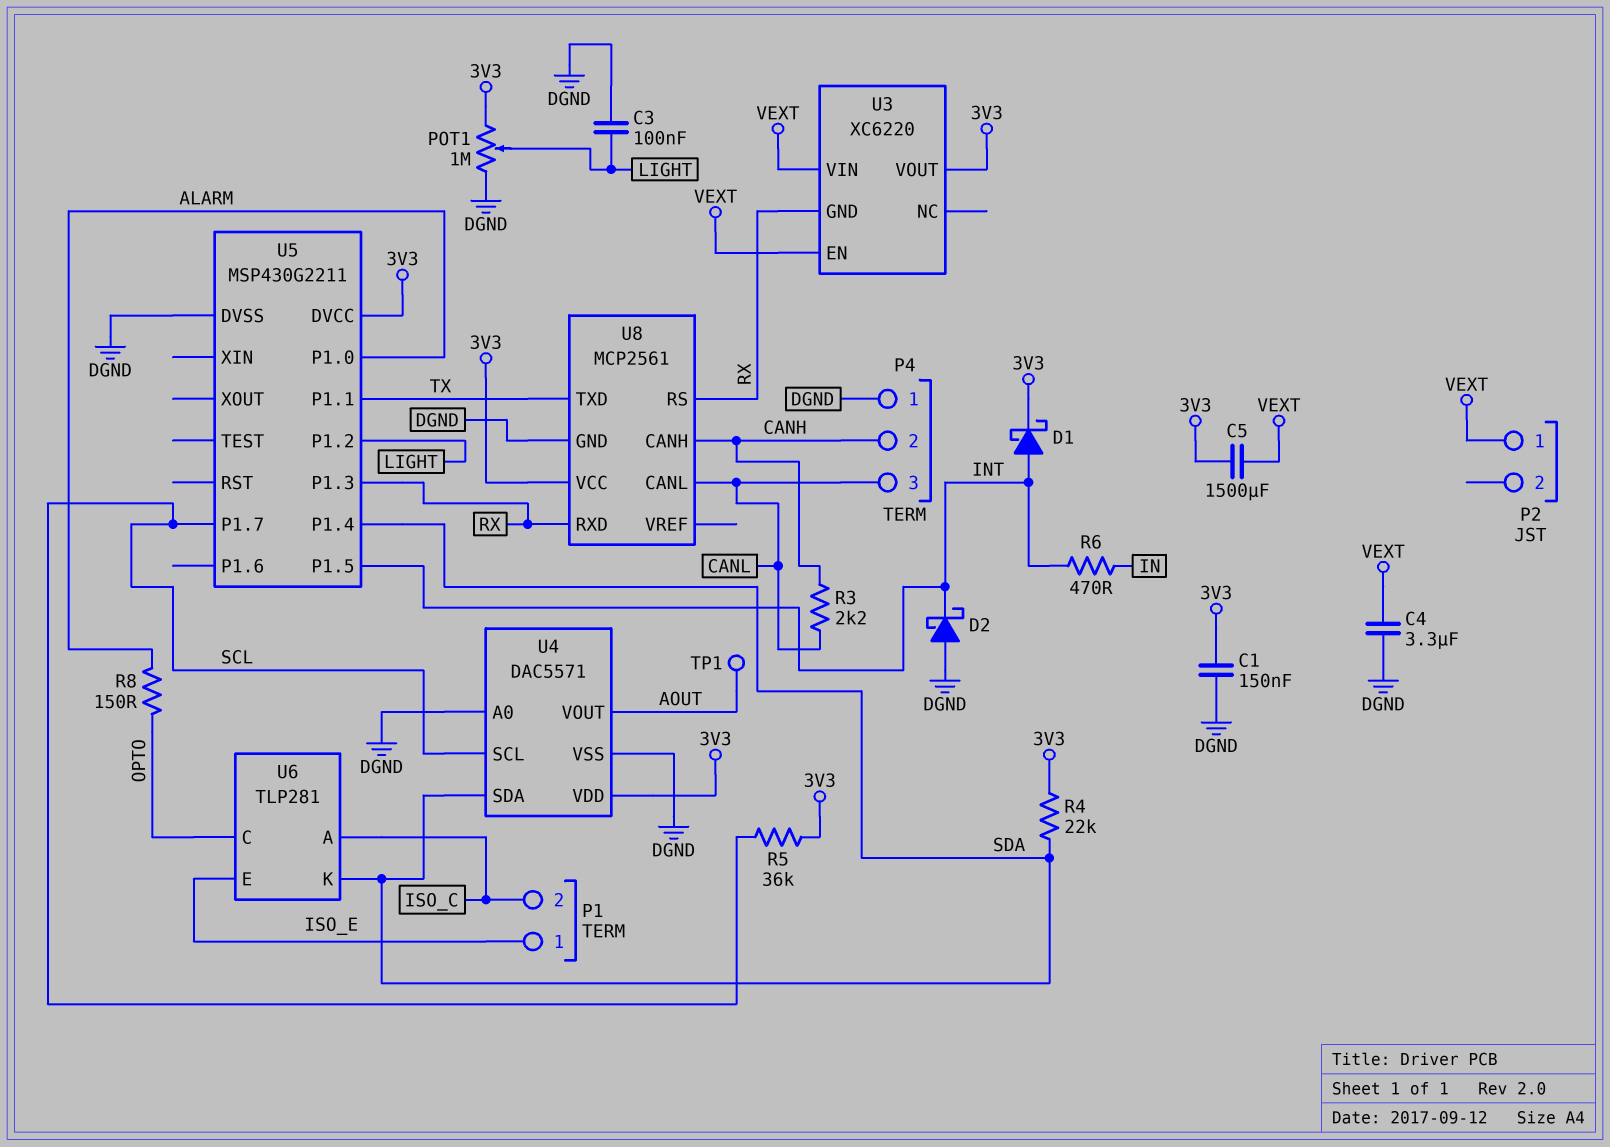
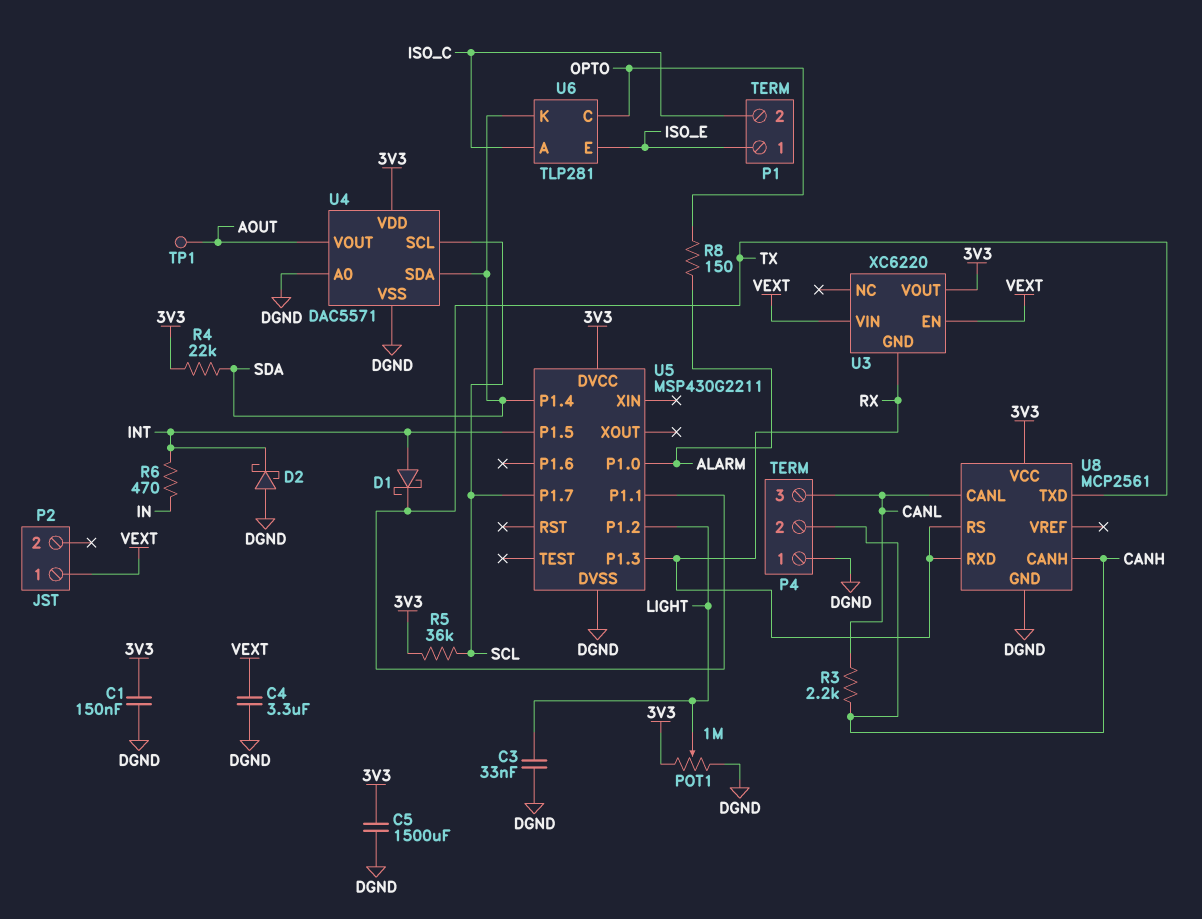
C3: 100nF (DGND, LIGHT) -> 33nF (DGND, LIGHT)
C5: 1500uF (3V3, VEXT) -> 1500uF (3V3, DGND)
D1: schottky (A INT, K 3V3) -> schottky (A INT, K TX)

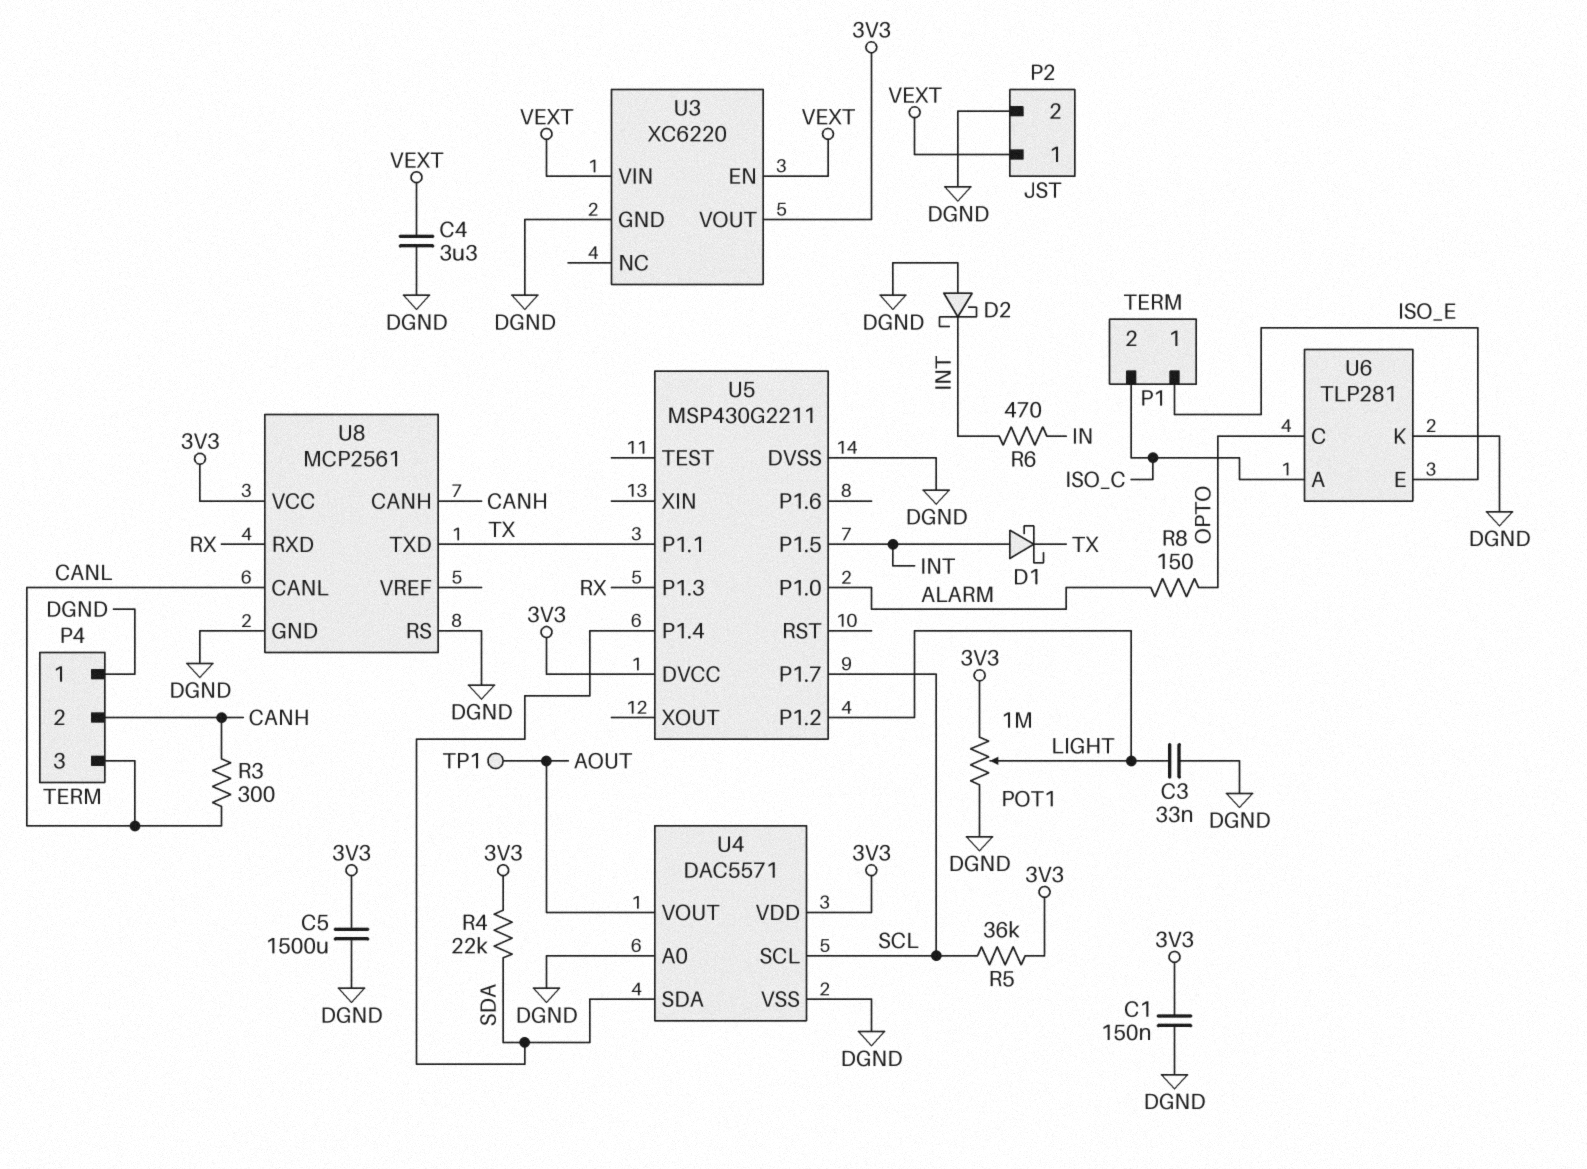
P2 pin 2: none -> DGND
R3: 2.2k (CANH, CANL) -> 300 (CANH, CANL)
U3 pin GND: RX -> DGND
U6 pin K: SDA -> DGND
U8 pin RS: RX -> DGND

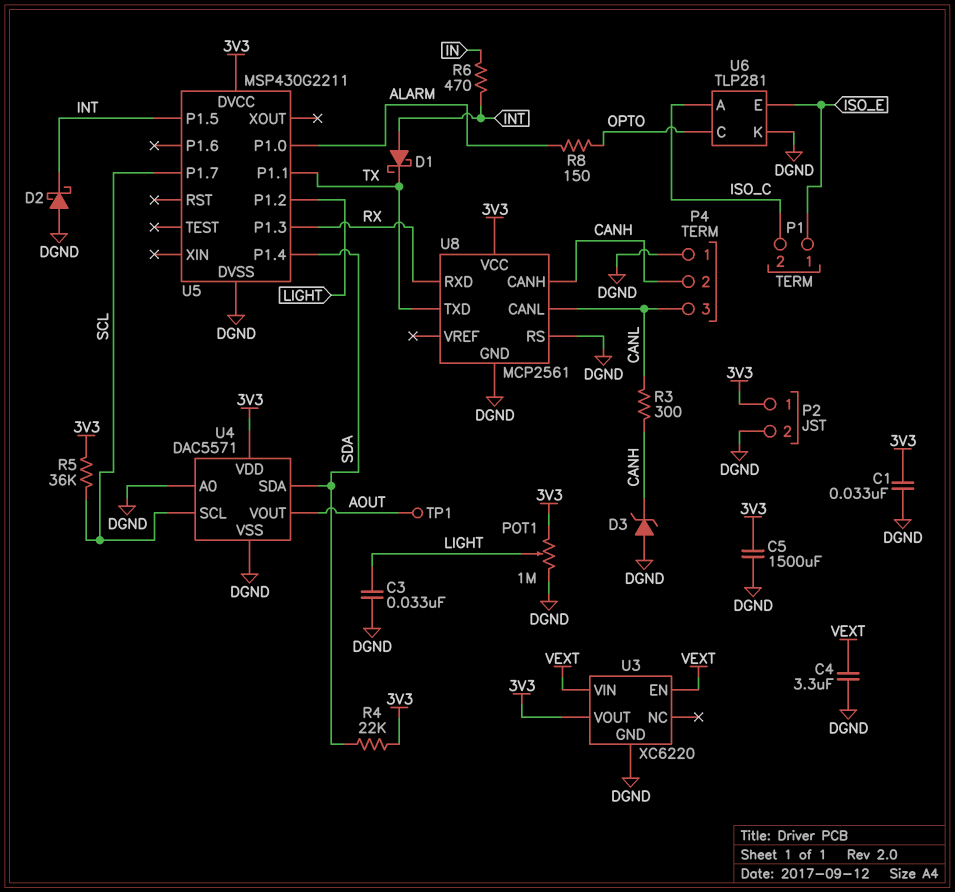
C1: 150nF (3V3, DGND) -> 33nF (3V3, DGND)
D3: none -> zener (A DGND, K CANH)
P2 pin 1: VEXT -> 3V3

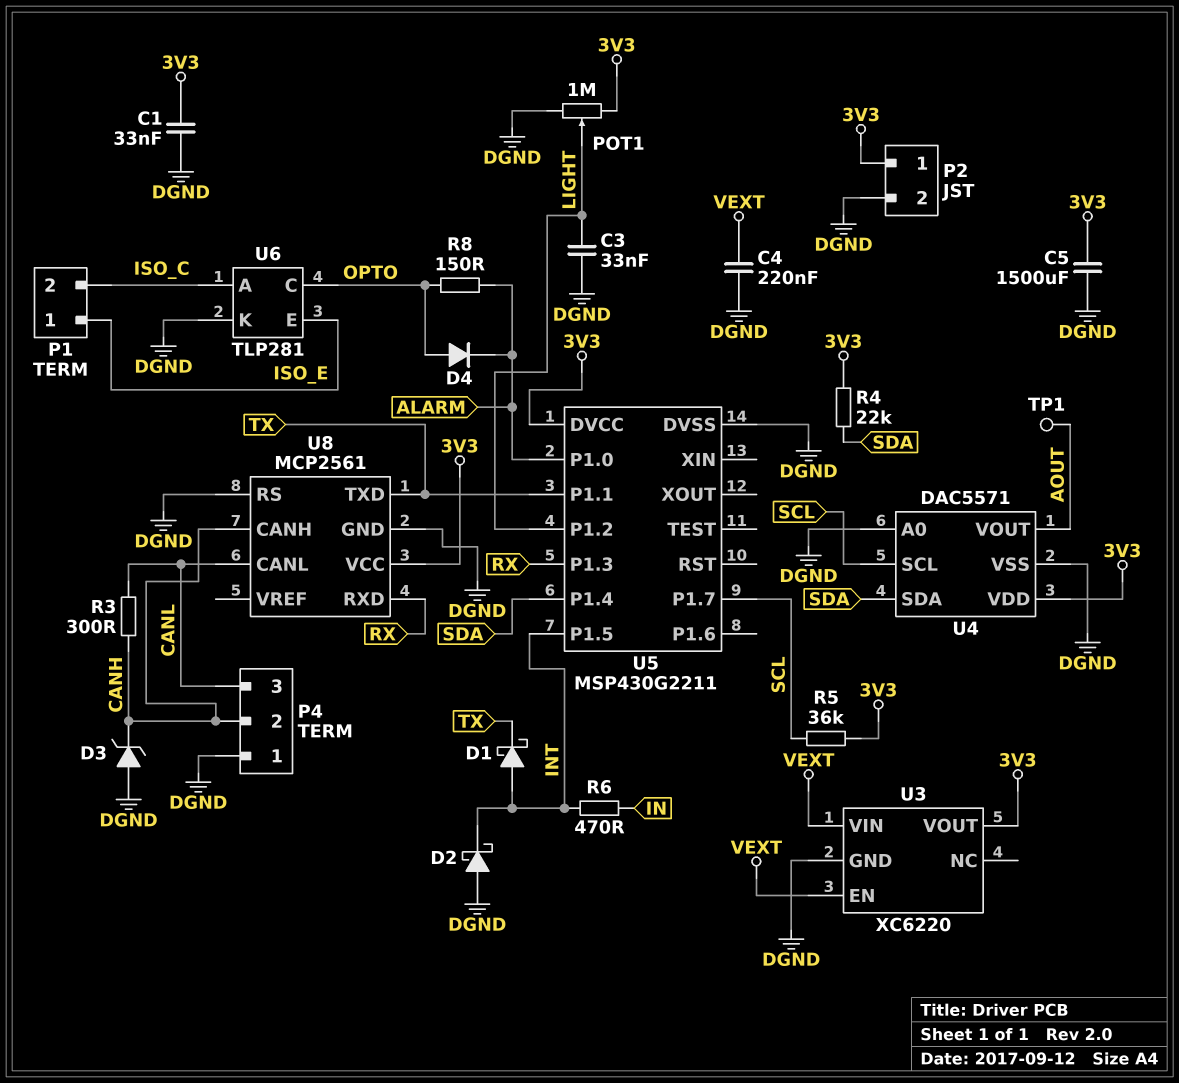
C4: 3.3uF (DGND, VEXT) -> 220nF (DGND, VEXT)
D4: none -> diode (A OPTO, K ALARM)

